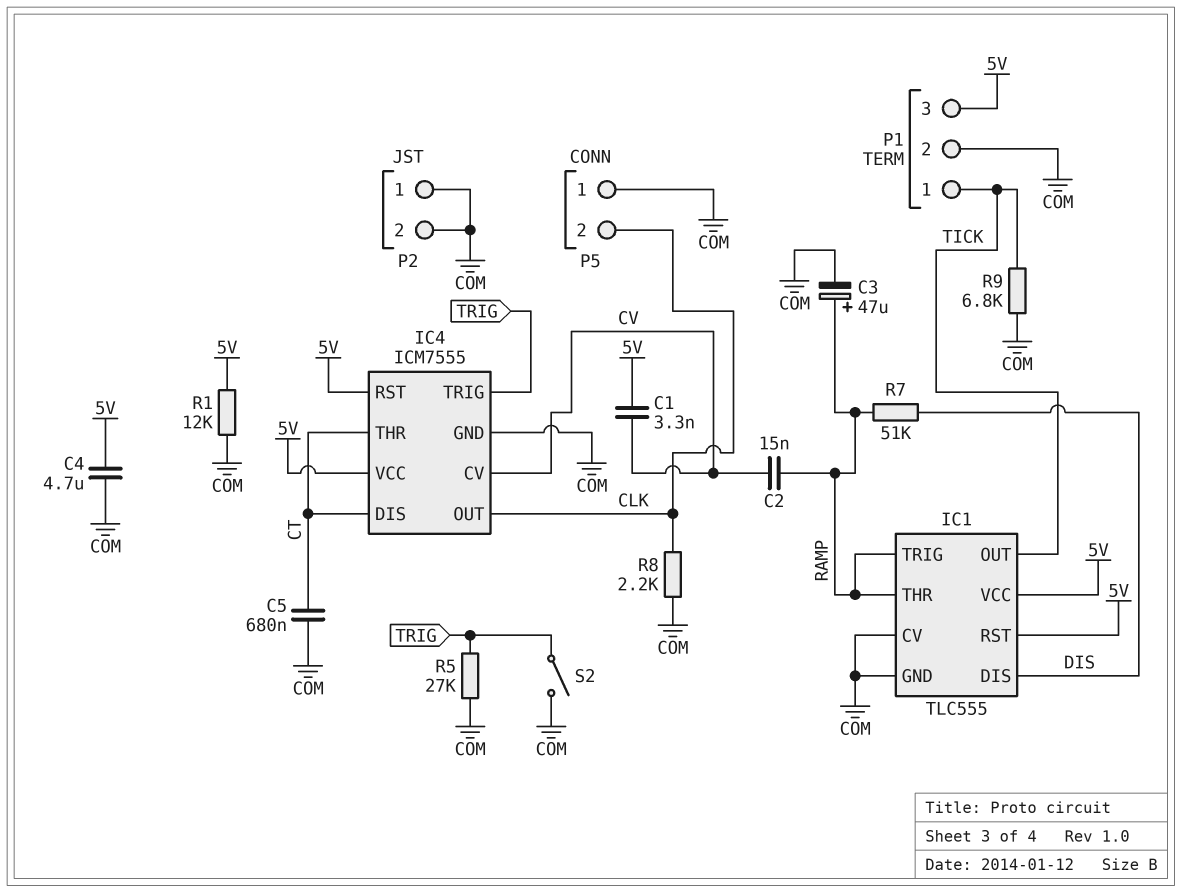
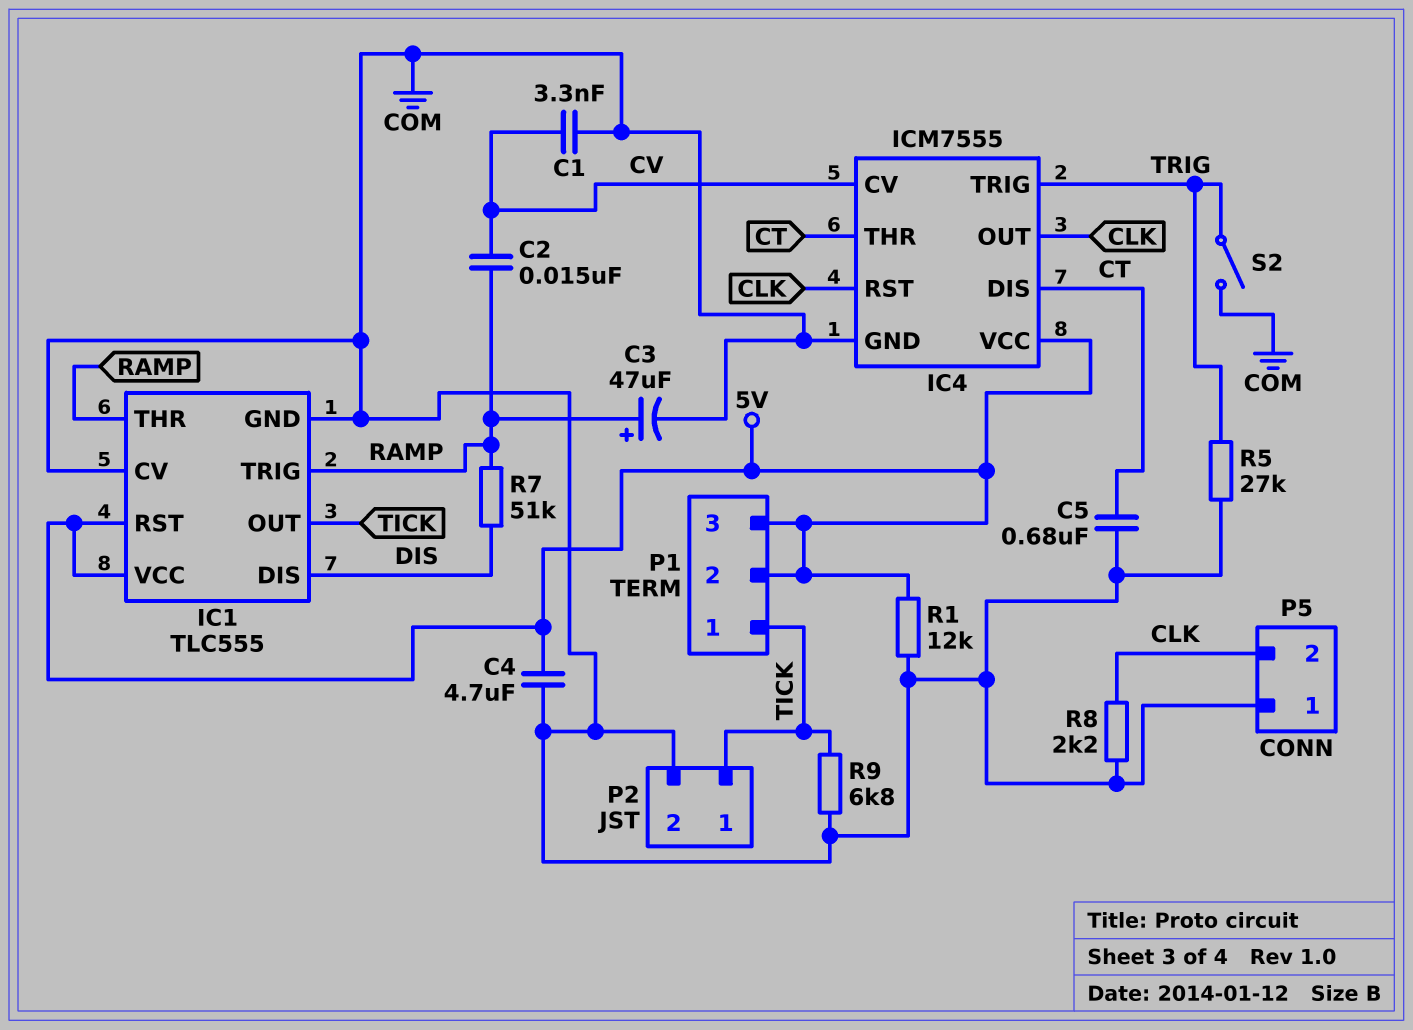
C1: 3.3nF (5V, CV) -> 3.3nF (COM, CV)
IC4 pin RST: 5V -> CLK
P1 pin 2: COM -> 5V
P2 pin 1: COM -> TICK

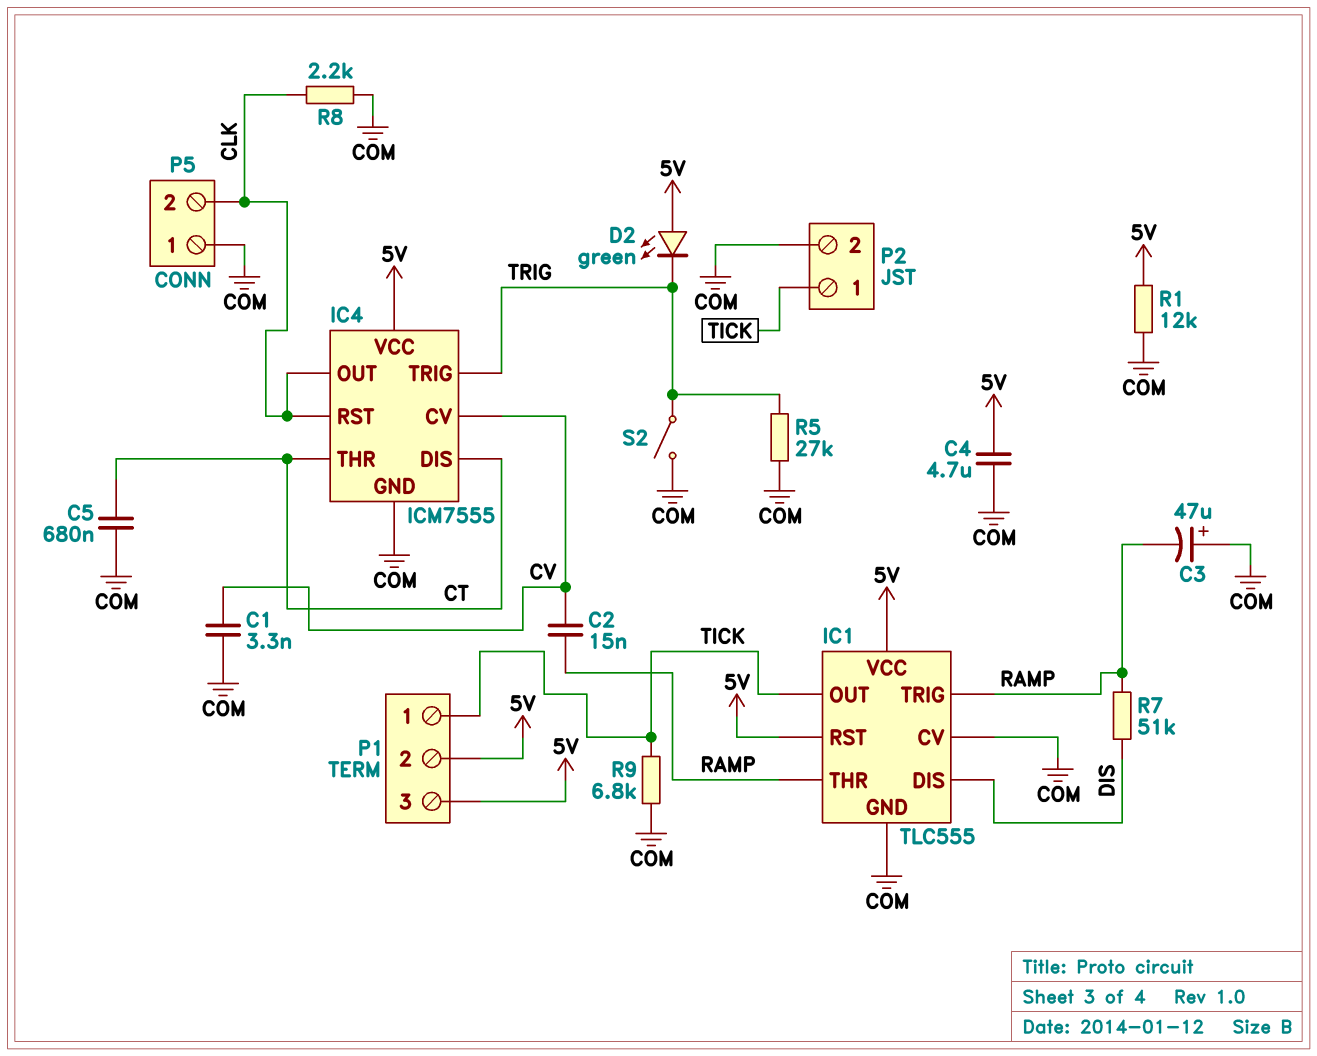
C3: 47uF (plus RAMP, minus COM) -> 47uF (plus COM, minus RAMP)
D2: none -> LED green (A 5V, K TRIG)

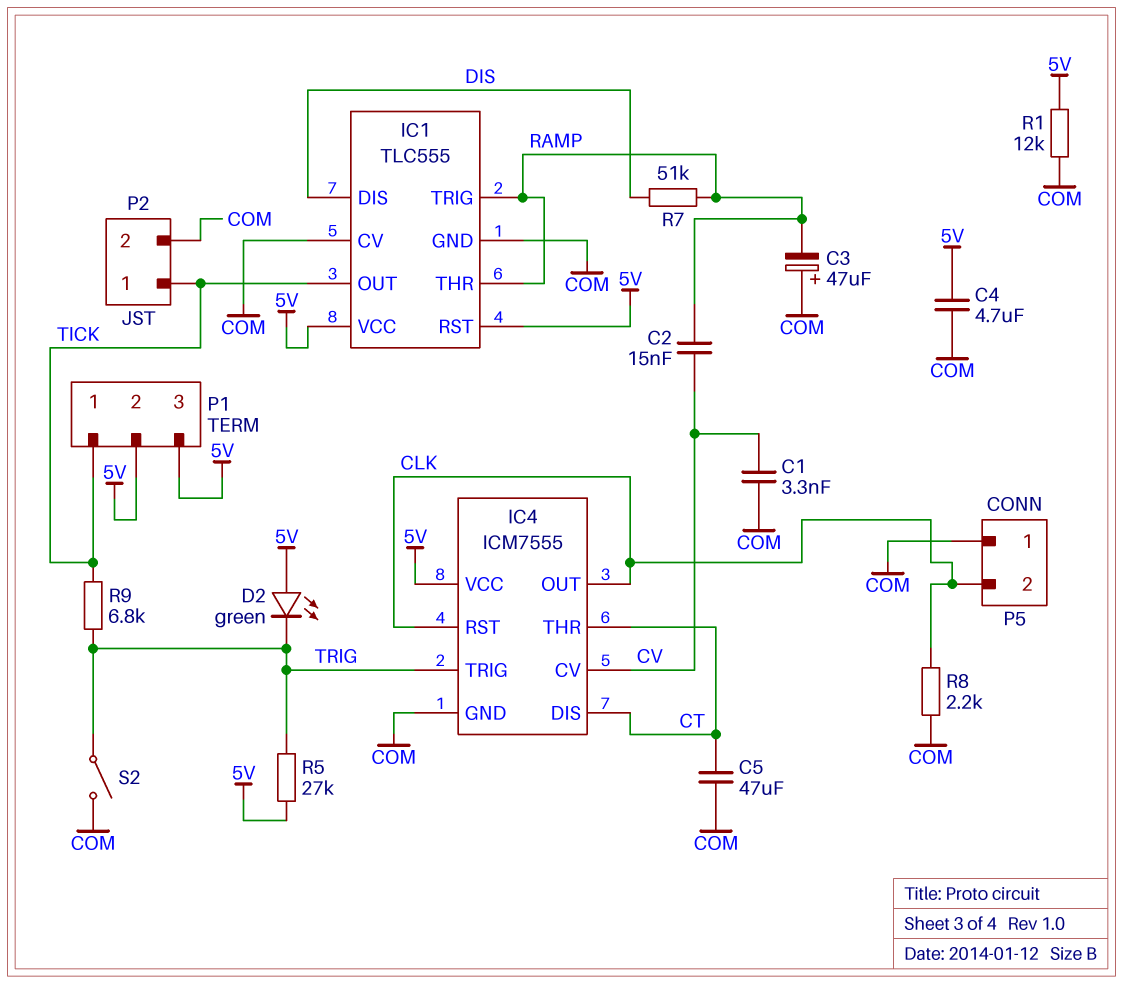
C5: 680nF (COM, CT) -> 47uF (COM, CT)
R5: 27k (COM, TRIG) -> 27k (5V, TRIG)
R9: 6.8k (COM, TICK) -> 6.8k (TICK, TRIG)

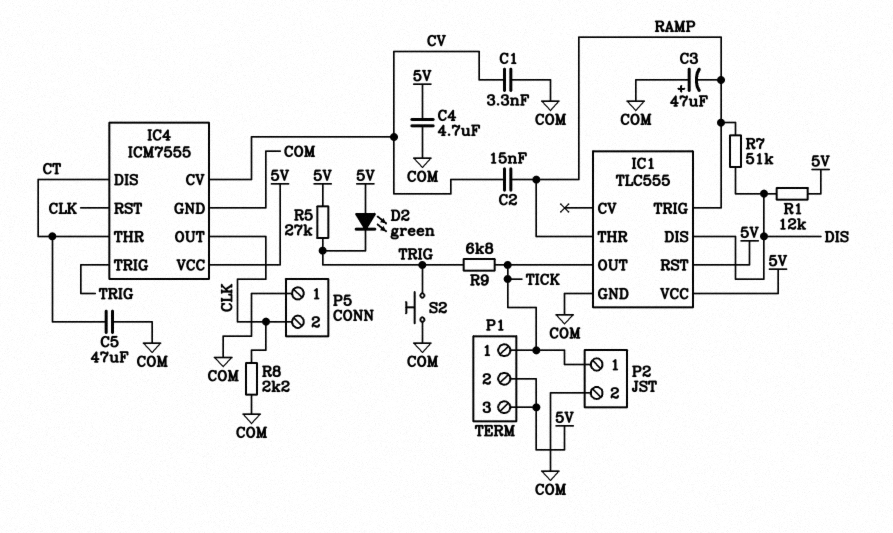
IC1 pin CV: COM -> none
R1: 12k (5V, COM) -> 12k (5V, DIS)
S2: switch (COM, TRIG) -> button (COM, TRIG)

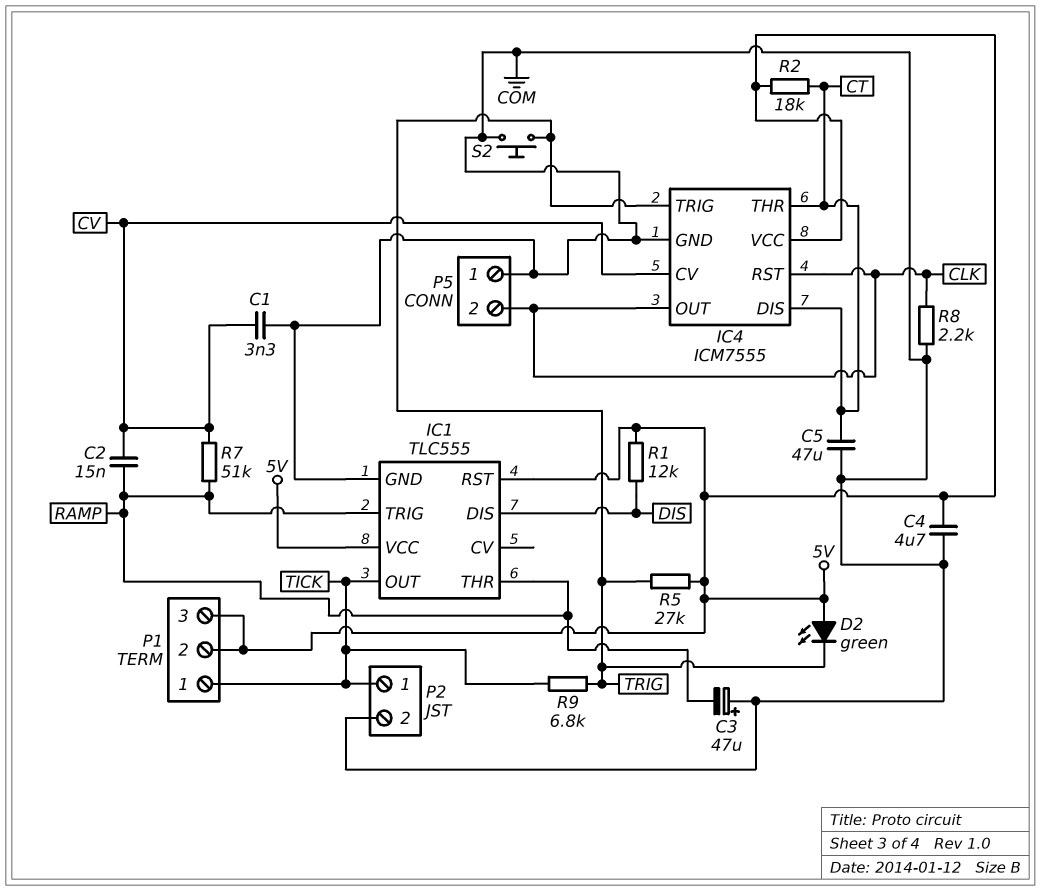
R2: none -> 18k (5V, CT)
R7: 51k (DIS, RAMP) -> 51k (CV, RAMP)

